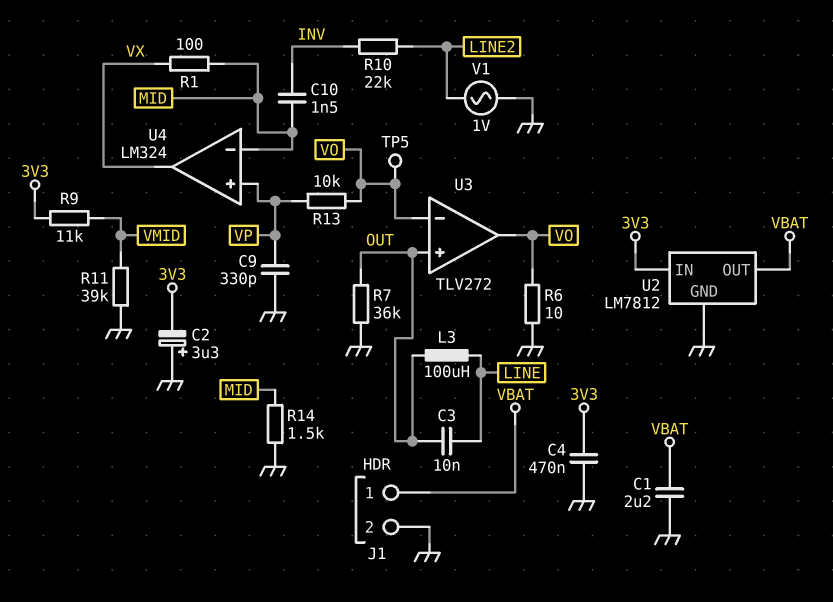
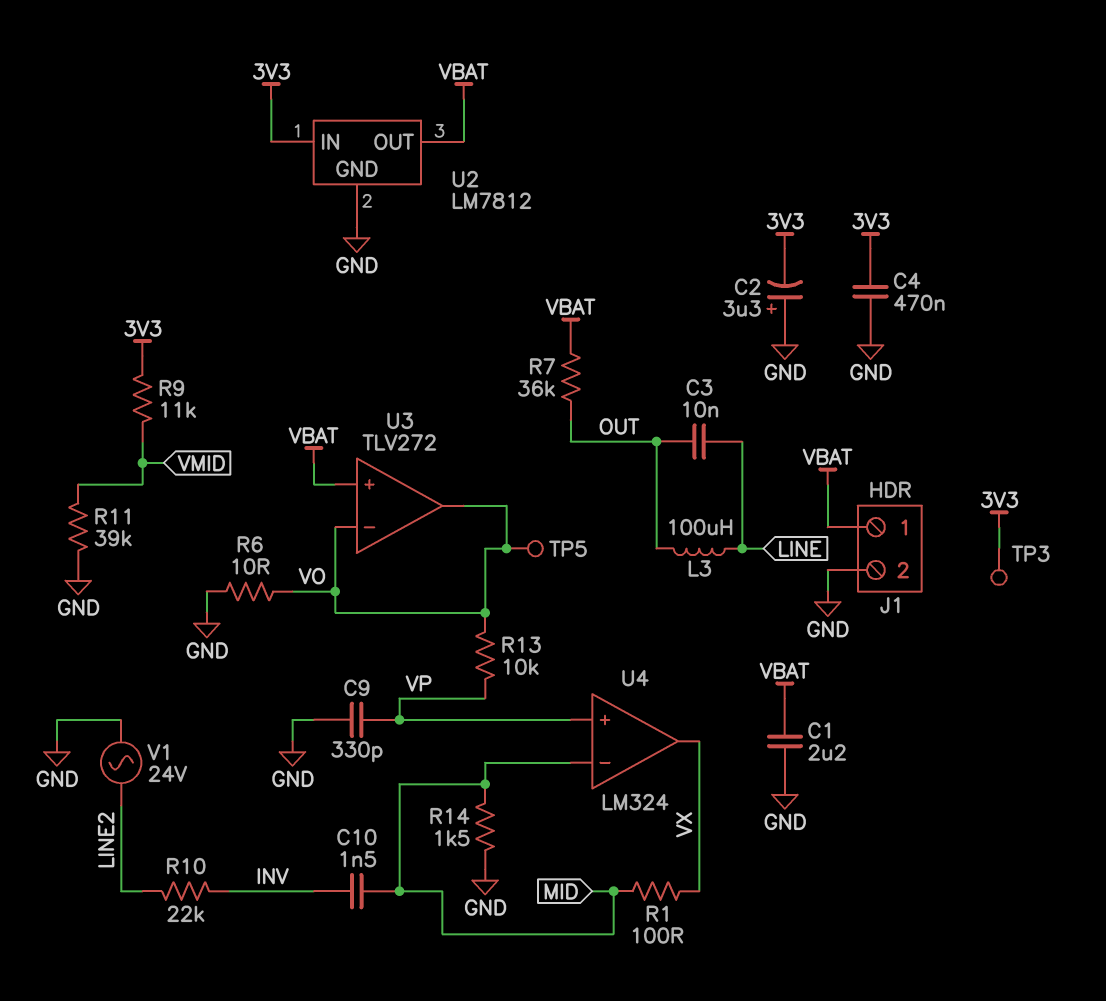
R7: 36k (GND, OUT) -> 36k (OUT, VBAT)
TP3: none -> test point (3V3)
U3 pin in+: OUT -> VBAT
V1: AC 1V (GND, LINE2) -> AC 24V (GND, LINE2)

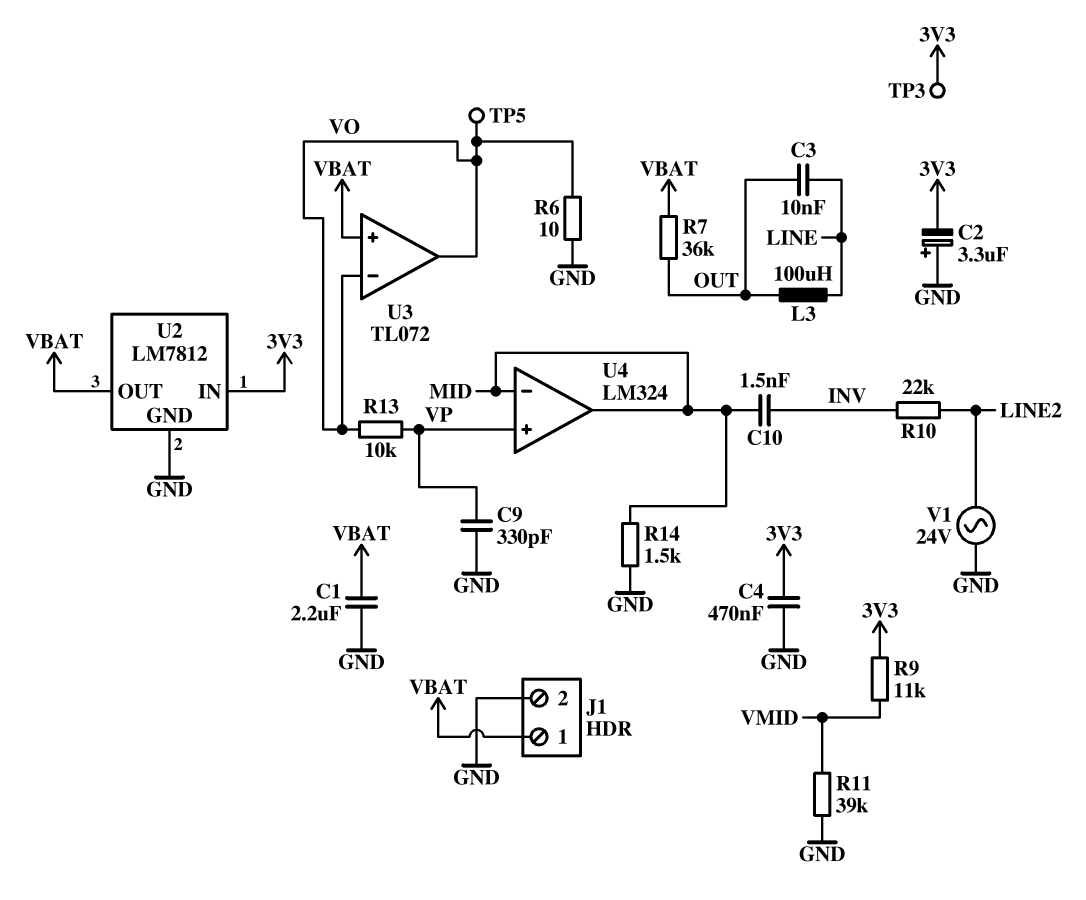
R1: 100 (MID, VX) -> none
U3: TLV272 -> TL072
U4 pin out: VX -> MID

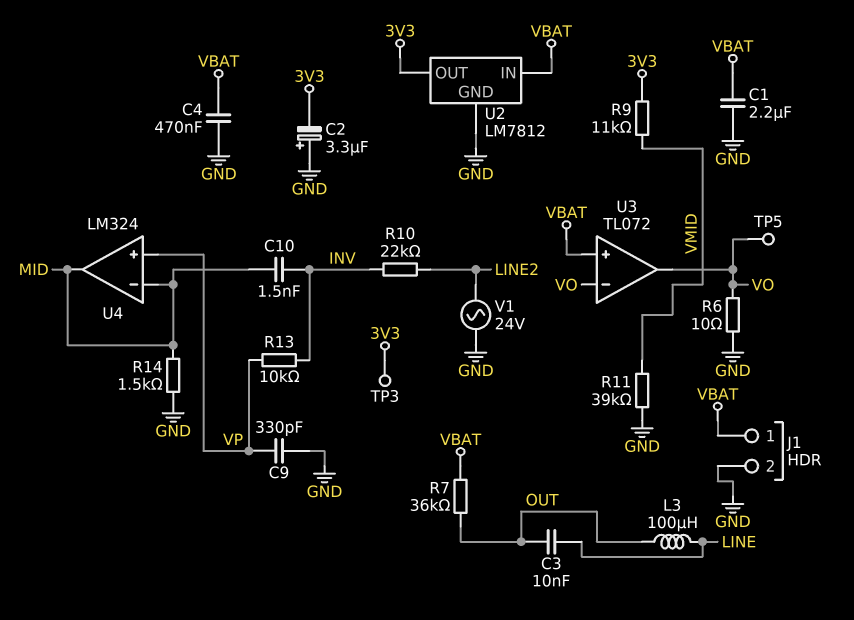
C4: 470nF (3V3, GND) -> 470nF (GND, VBAT)
R13: 10k (VO, VP) -> 10k (INV, VP)
U2 pin IN: 3V3 -> VBAT
U2 pin OUT: VBAT -> 3V3

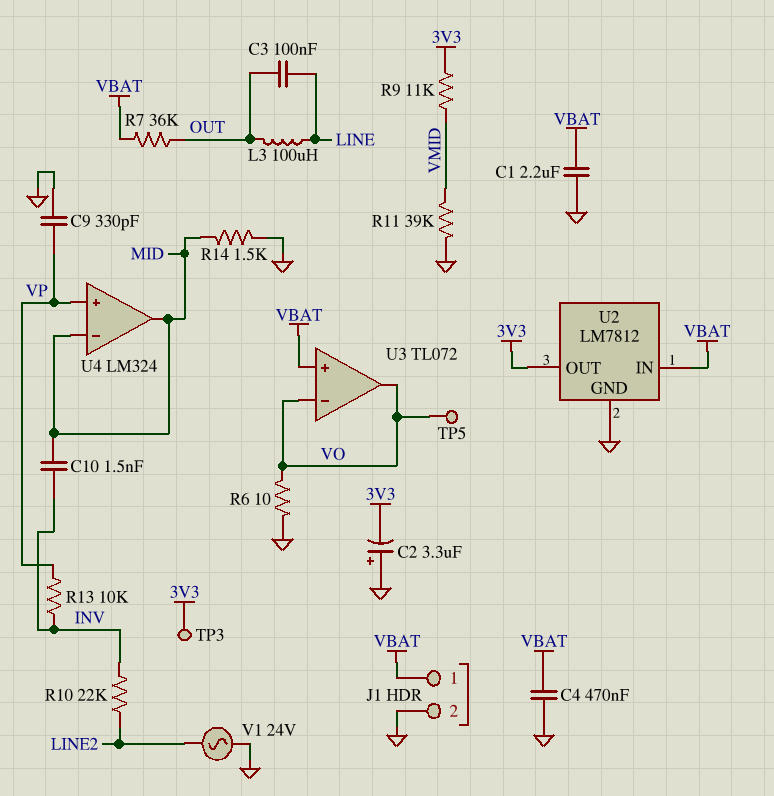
C3: 10nF (LINE, OUT) -> 100nF (LINE, OUT)

